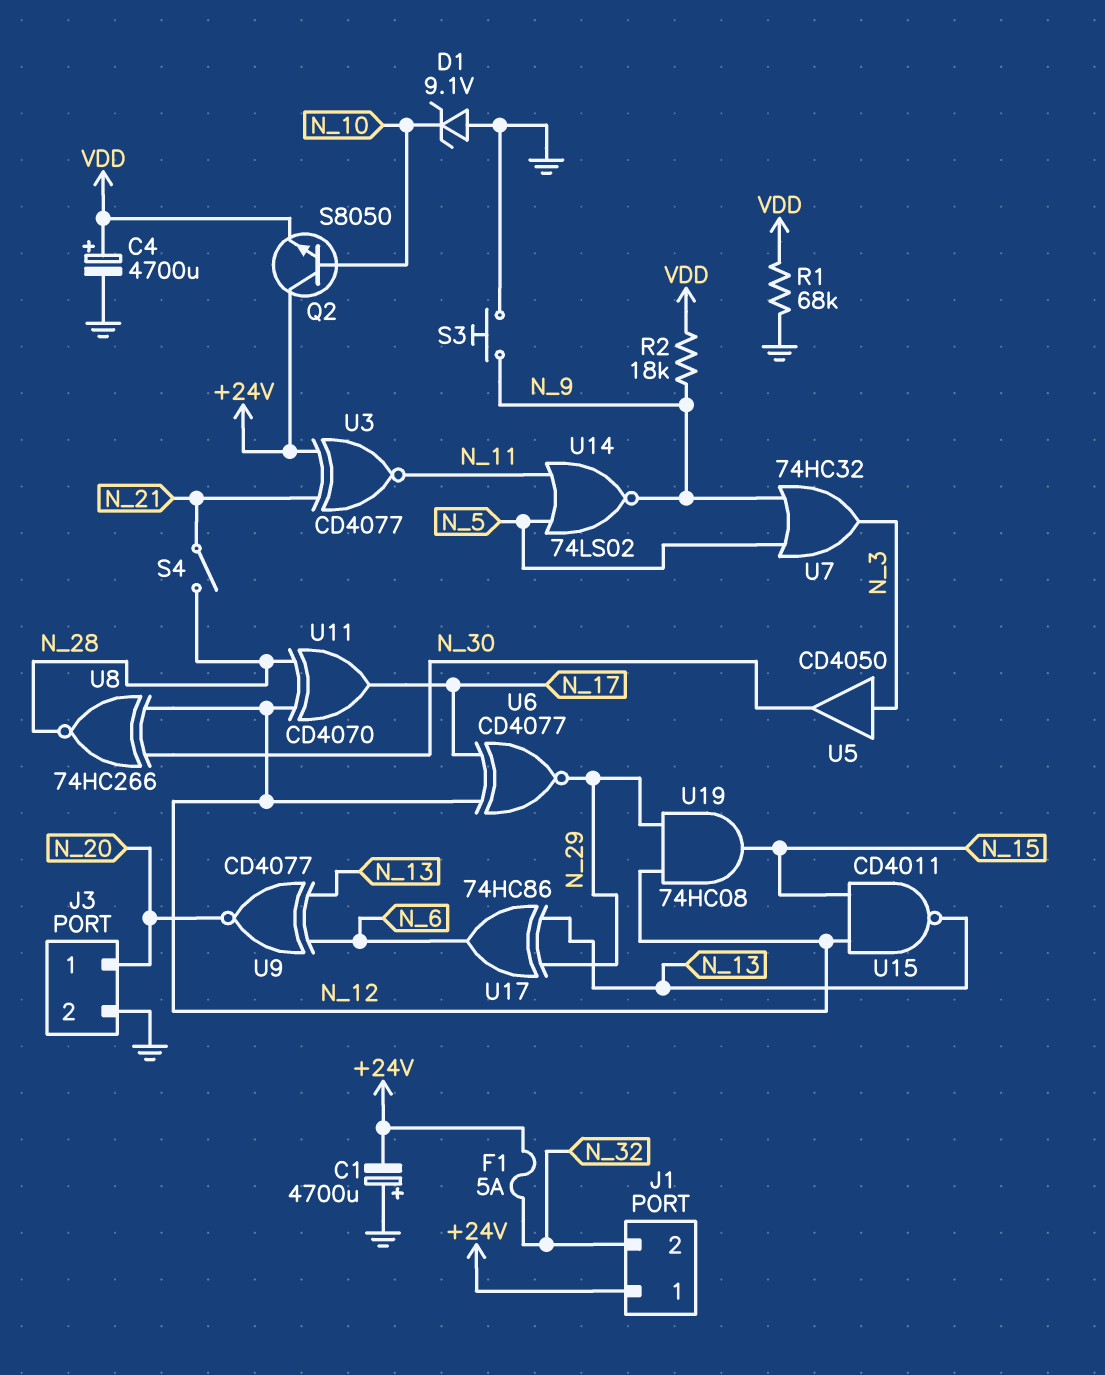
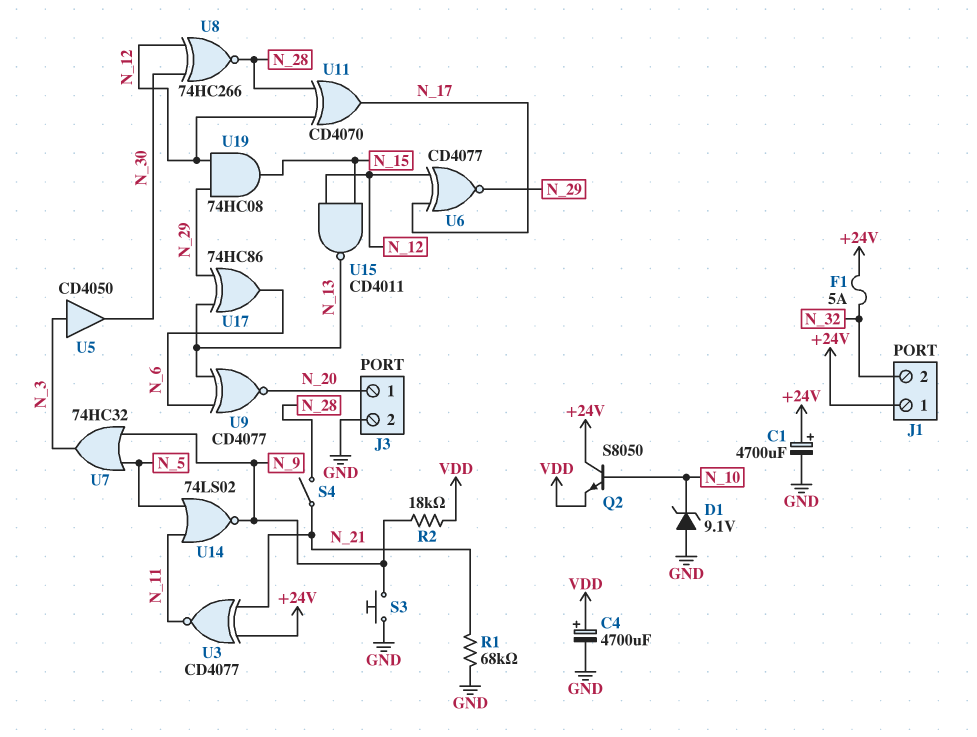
C1: 4700uF (plus GND, minus +24V) -> 4700uF (plus +24V, minus GND)
R1: 68k (GND, VDD) -> 68k (GND, N_21)

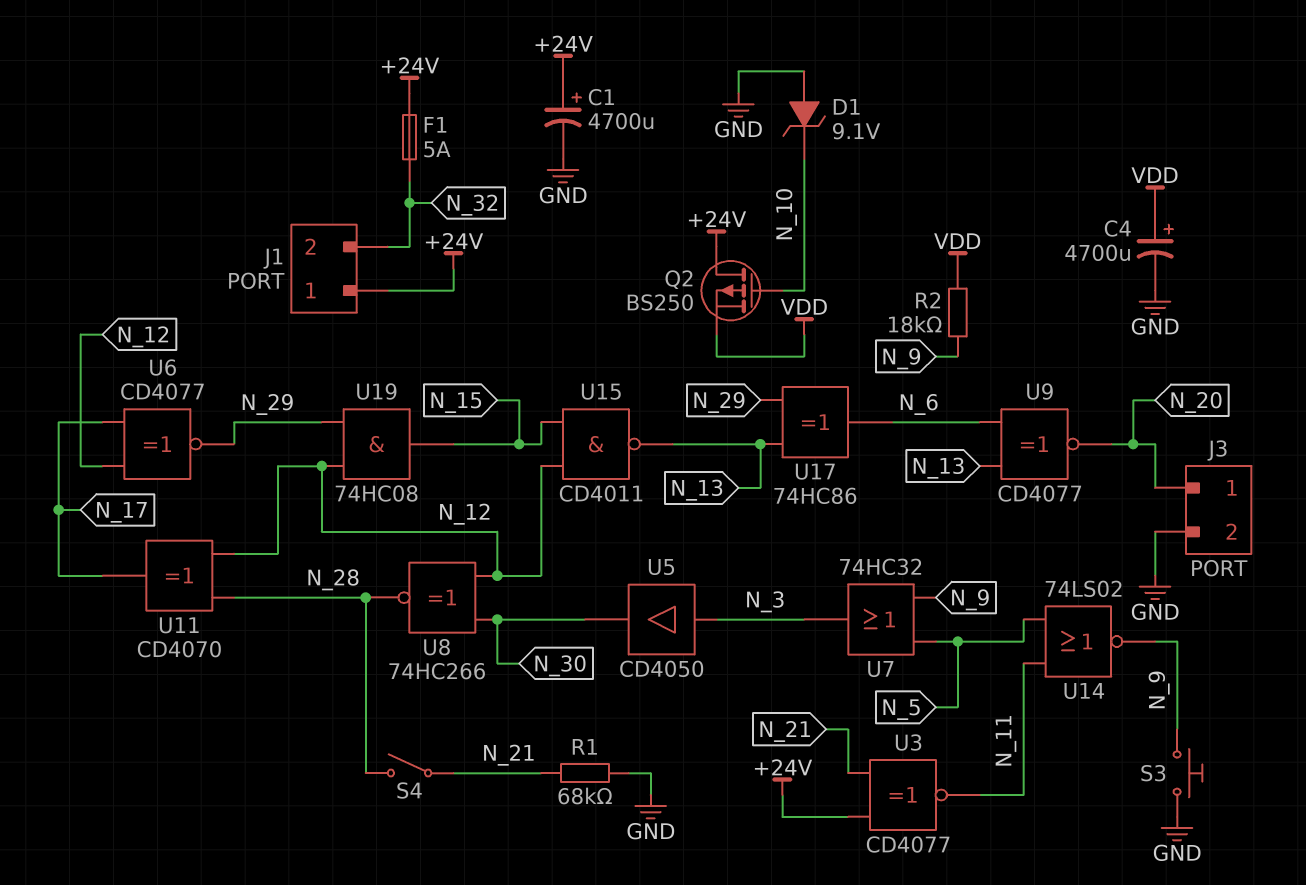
Q2: NPN S8050 (B N_10, C +24V, E VDD) -> PMOS BS250 (G N_10, D +24V, S VDD)

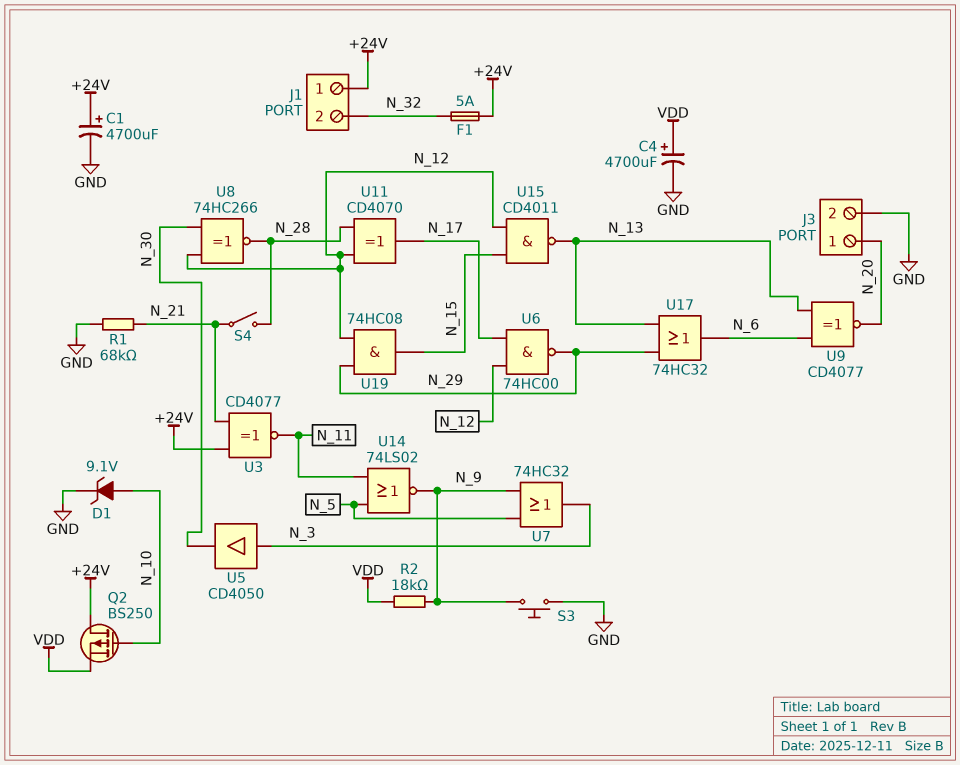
D1: zener 9.1V (A GND, K N_10) -> zener 9.1V (A N_10, K GND)
U6: XNOR CD4077 (in N_12, in N_17, out N_29) -> NAND 74HC00 (in N_12, in N_17, out N_29)
U17: XOR 74HC86 (in N_13, in N_29, out N_6) -> OR 74HC32 (in N_13, in N_29, out N_6)

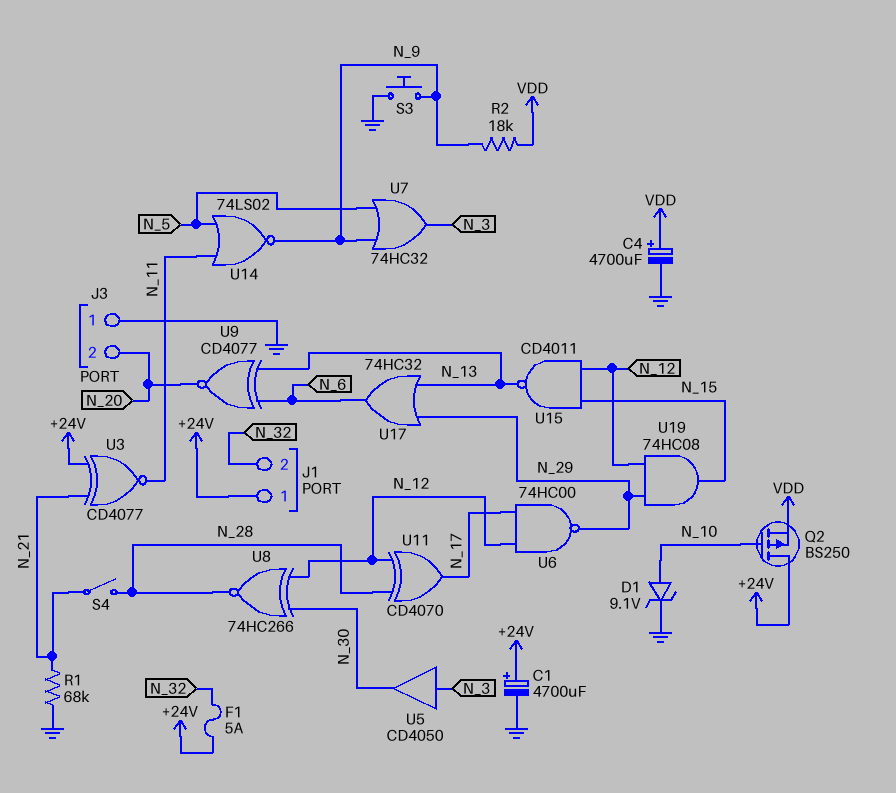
J3 pin 1: N_20 -> GND
J3 pin 2: GND -> N_20

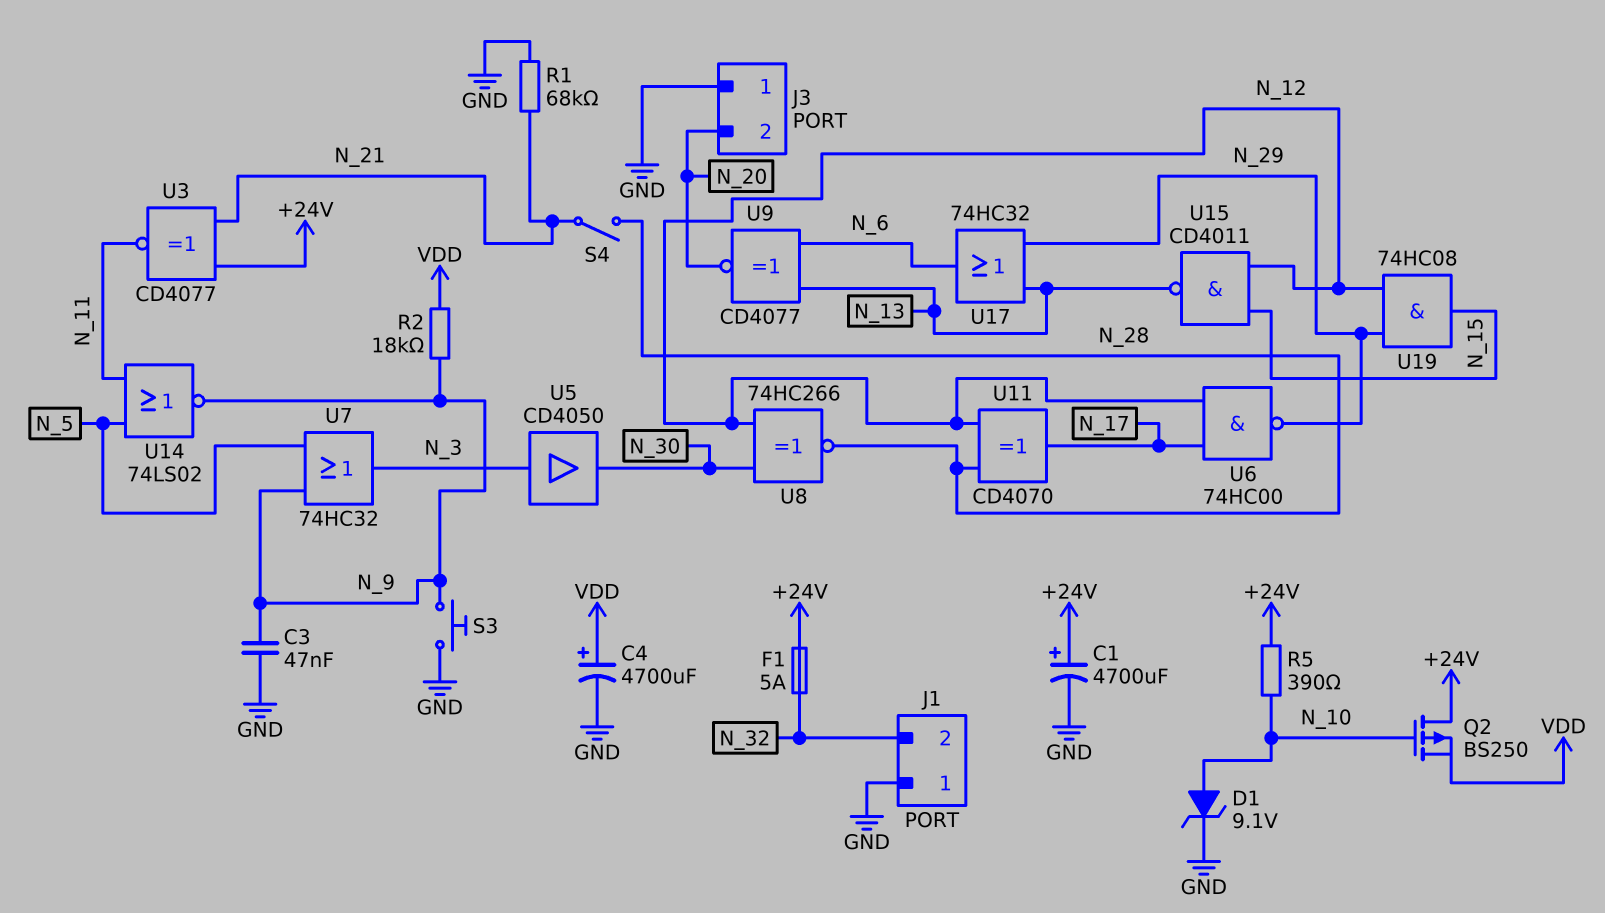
C3: none -> 47nF (GND, N_9)
J1 pin 1: +24V -> GND
R5: none -> 390 (+24V, N_10)

